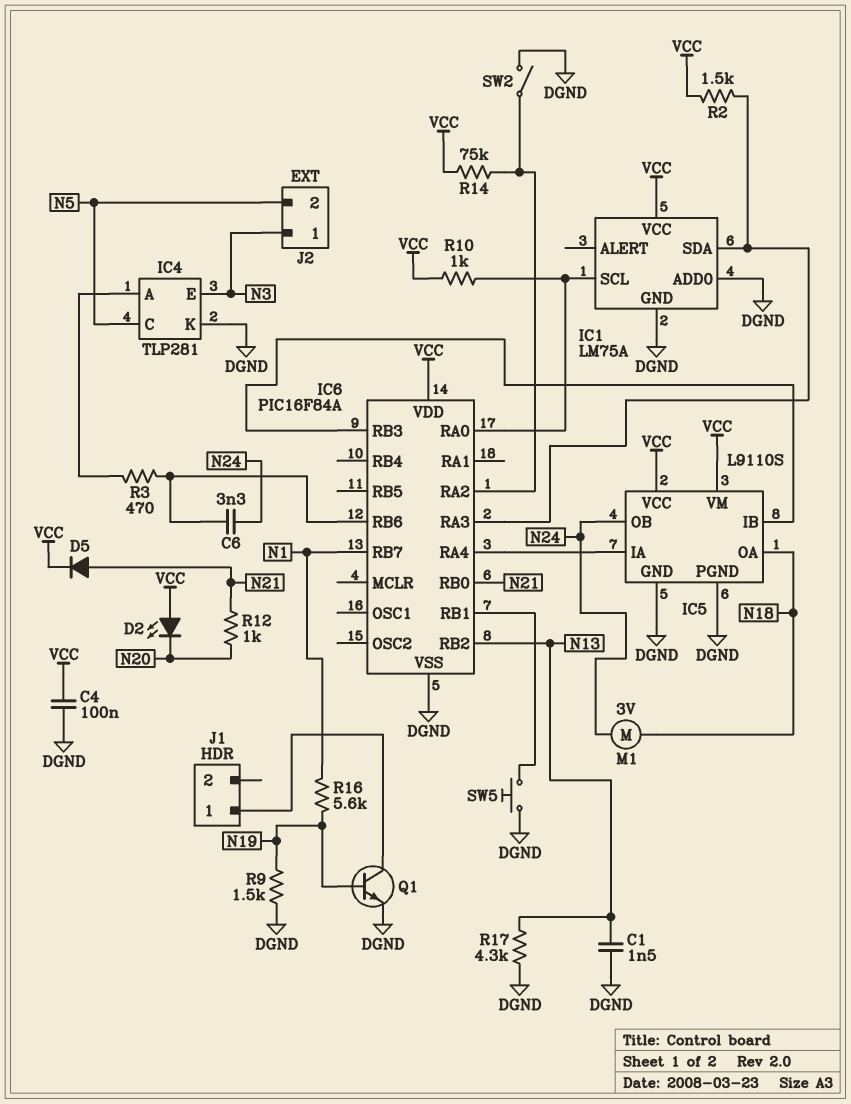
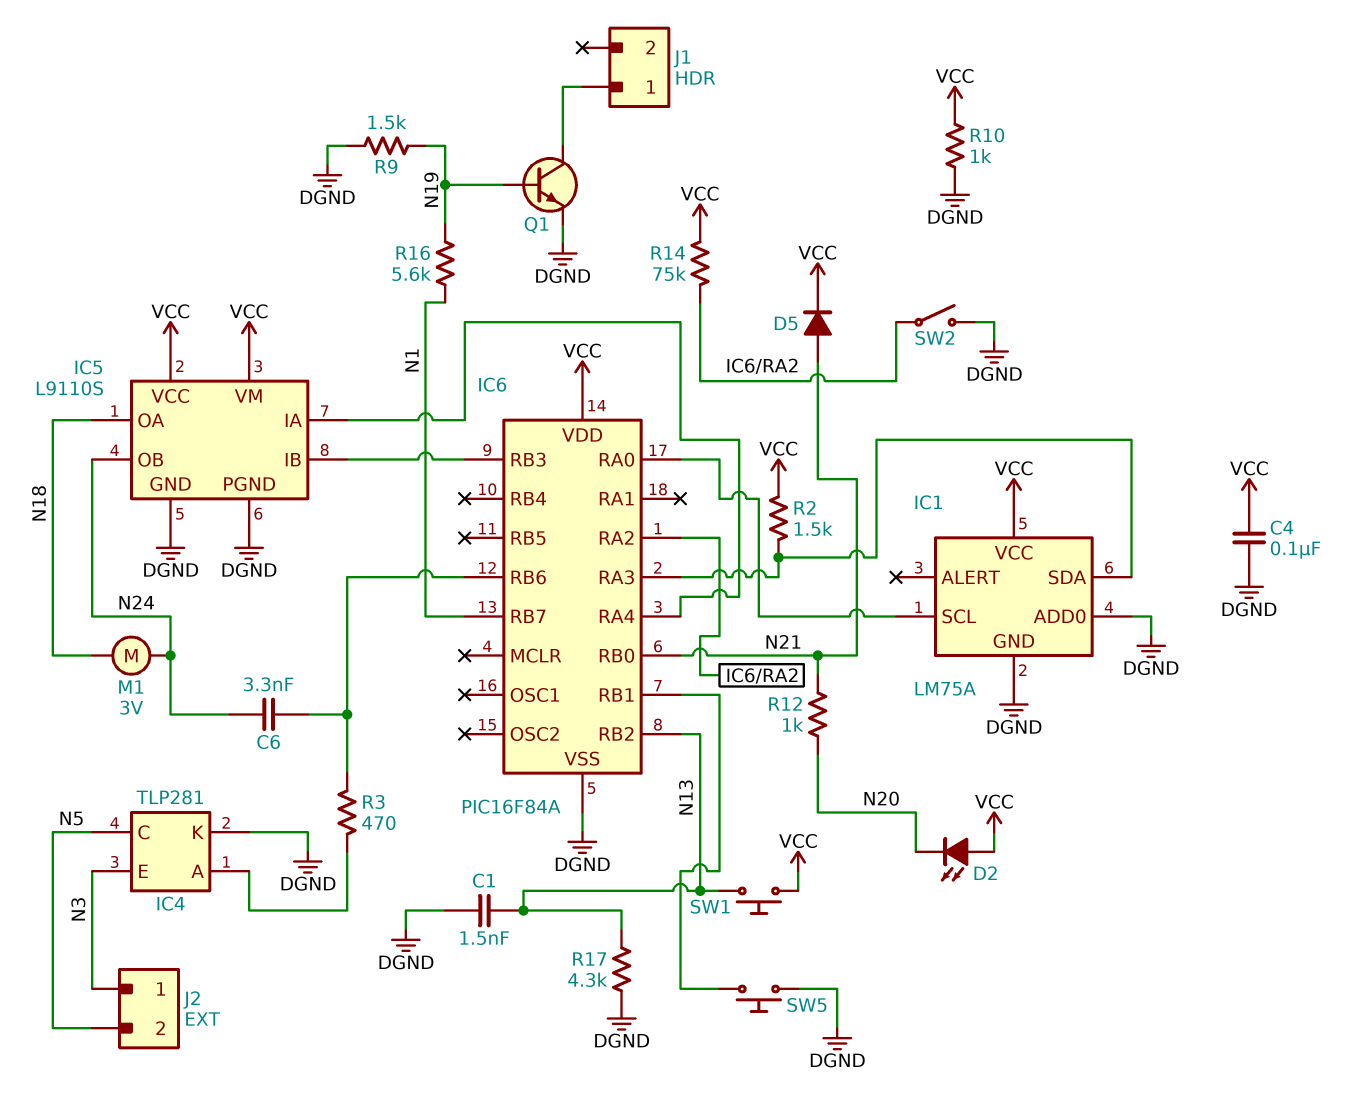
R10: 1k (IC1/SCL, VCC) -> 1k (DGND, VCC)
SW1: none -> button (N13, VCC)

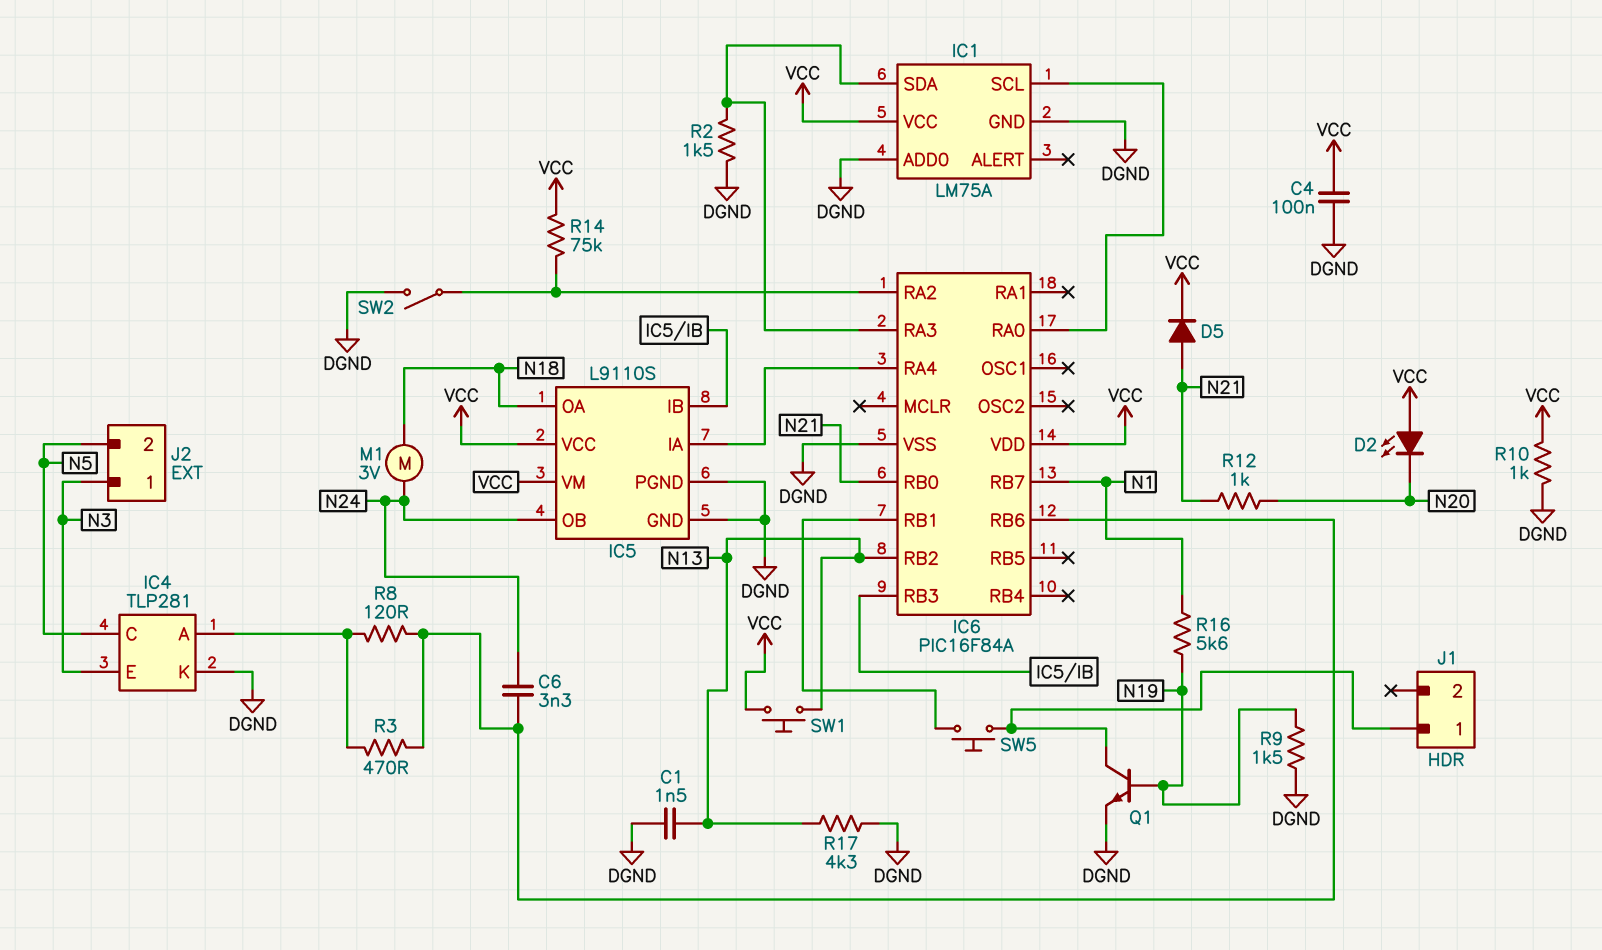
R2: 1.5k (IC1/SDA, VCC) -> 1.5k (DGND, IC1/SDA)
R8: none -> 120 (IC4/A, IC6/RB6)
SW5: button (DGND, IC6/RB1) -> button (IC6/RB1, J1/1)

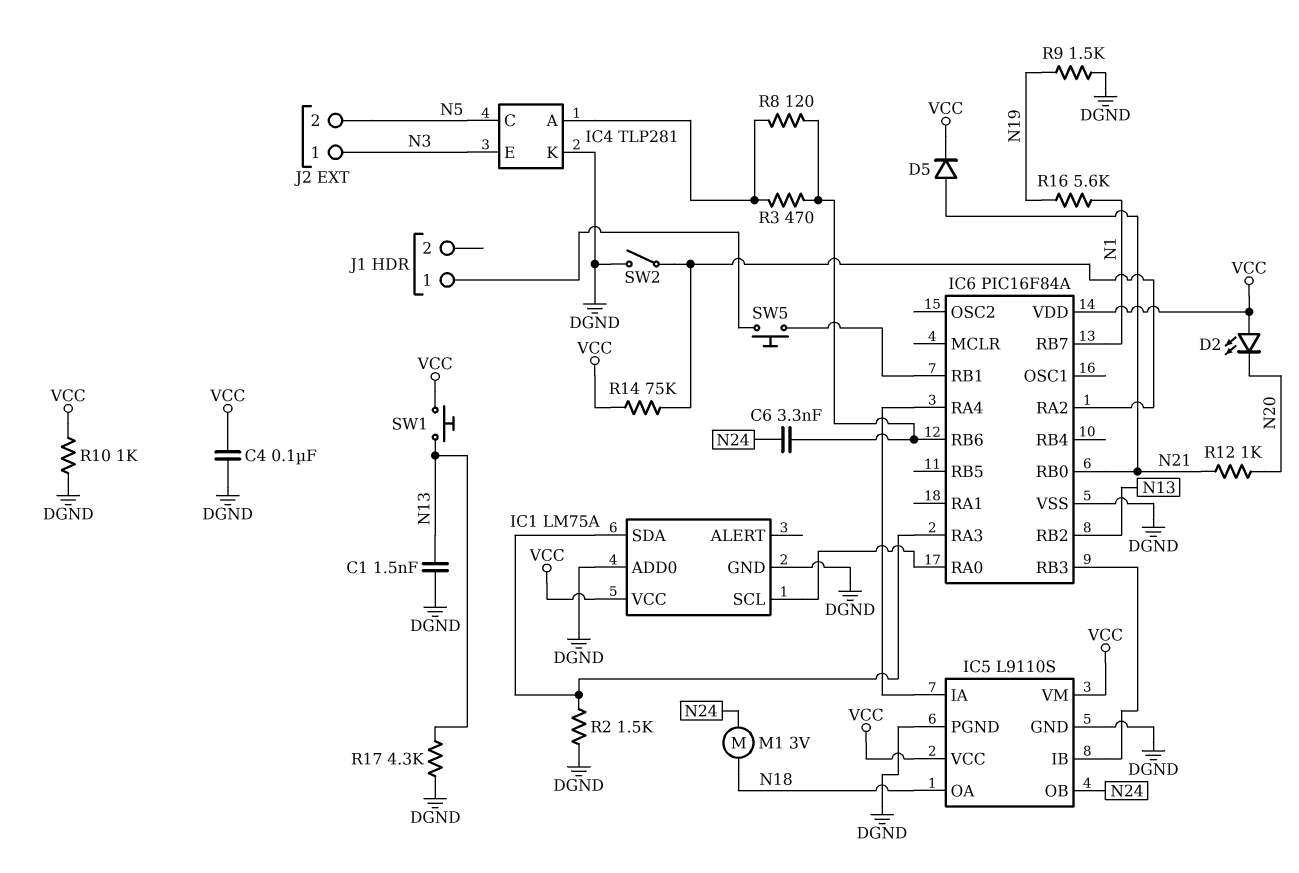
Q1: NPN (B N19, C J1/1, E DGND) -> none

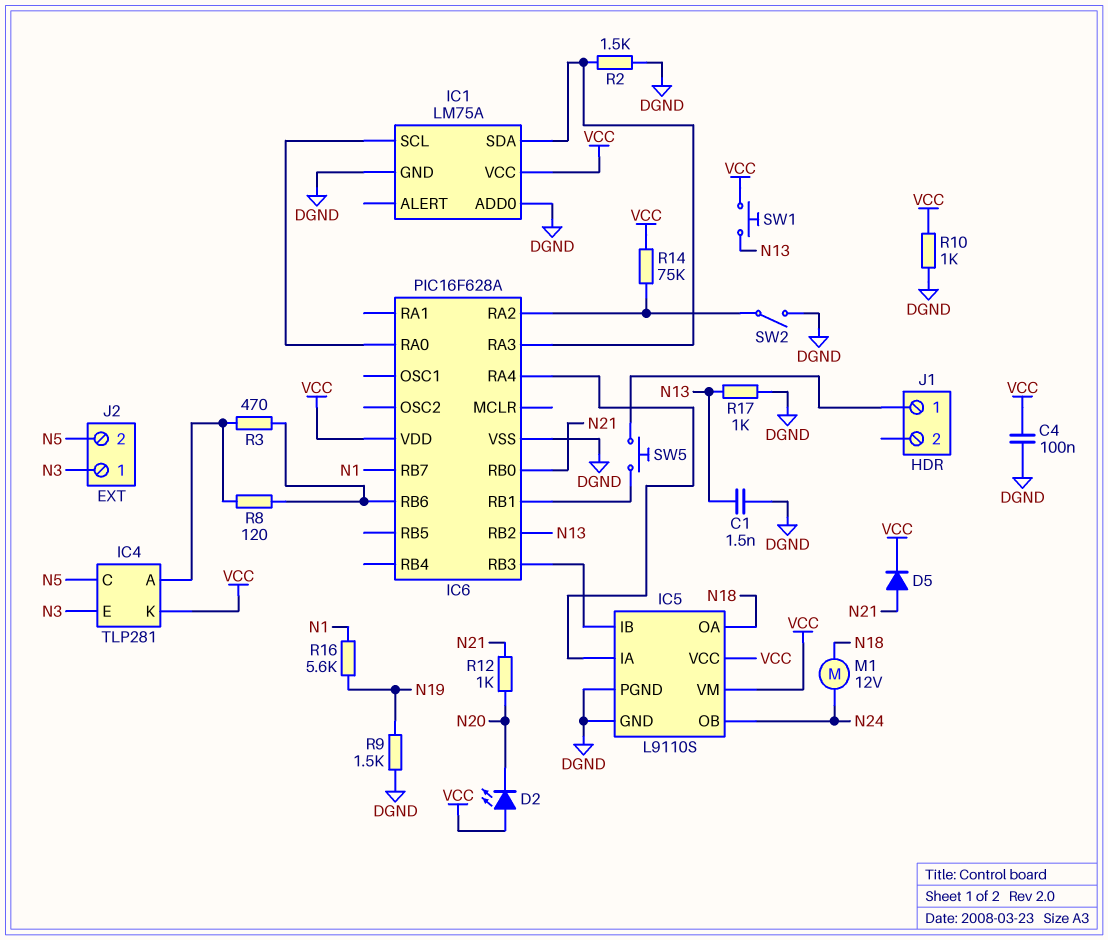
C6: 3.3nF (IC6/RB6, N24) -> none
IC4 pin K: DGND -> VCC
IC6: PIC16F84A -> PIC16F628A
M1: motor 3V (N18, N24) -> motor 12V (N18, N24)
R17: 4.3k (DGND, N13) -> 1k (DGND, N13)

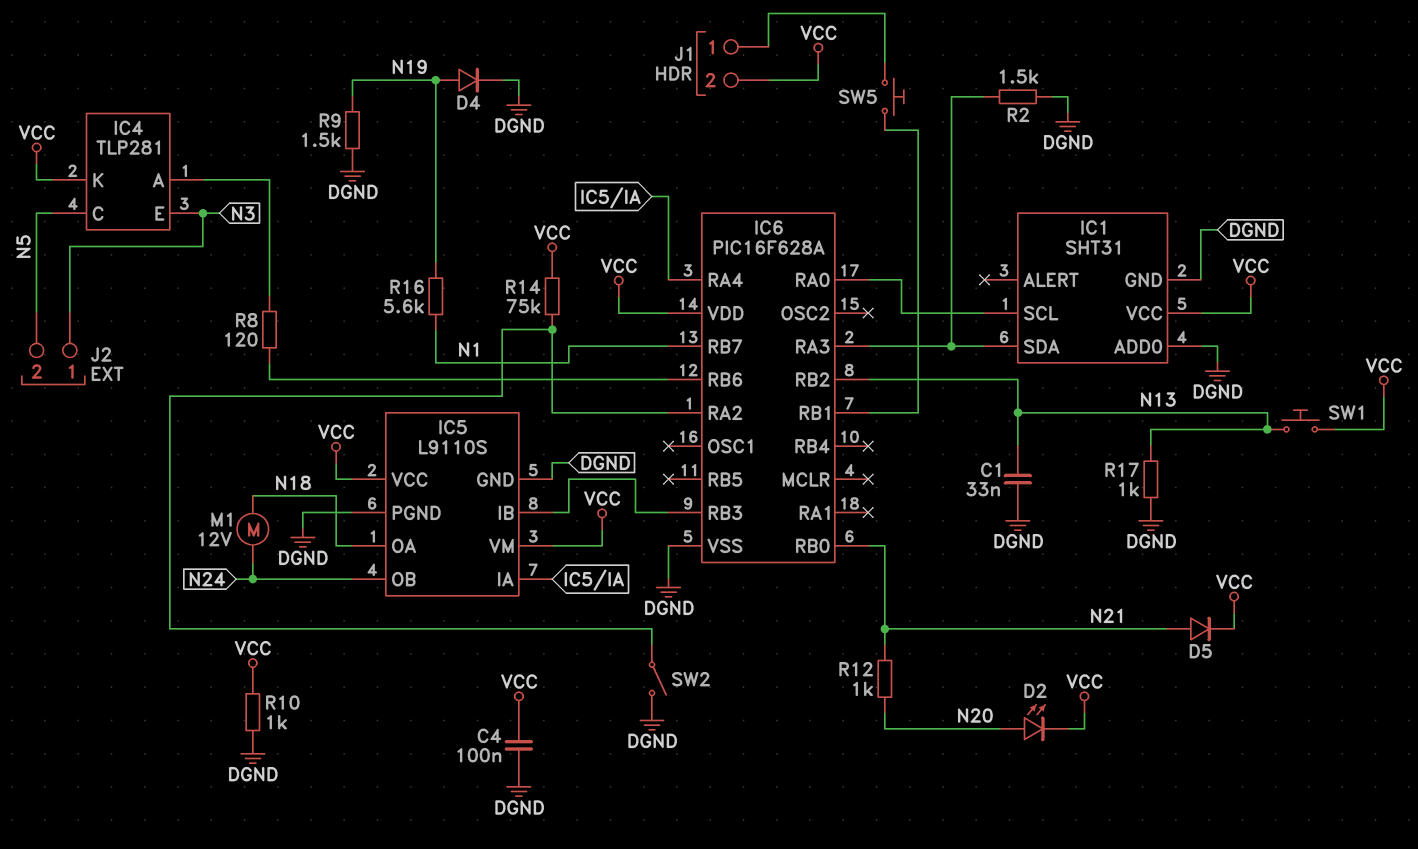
C1: 1.5nF (DGND, N13) -> 33nF (DGND, N13)
D2: LED (A VCC, K N20) -> LED (A N20, K VCC)
D4: none -> diode (A N19, K DGND)
IC1: LM75A -> SHT31
J1 pin 2: none -> VCC
R3: 470 (IC4/A, IC6/RB6) -> none

